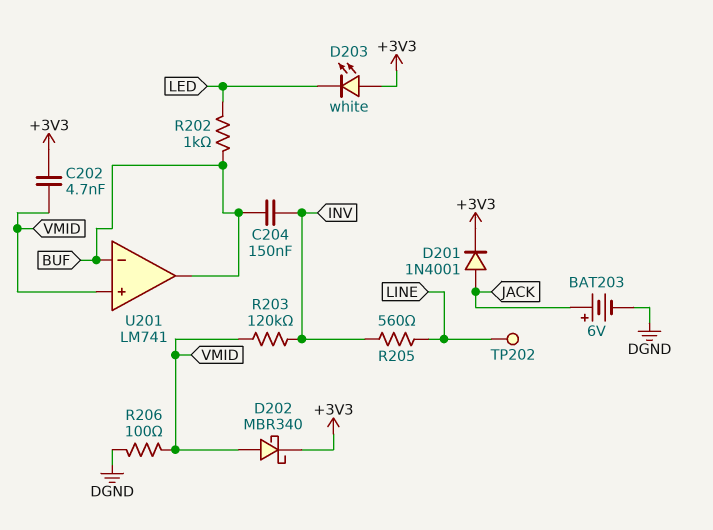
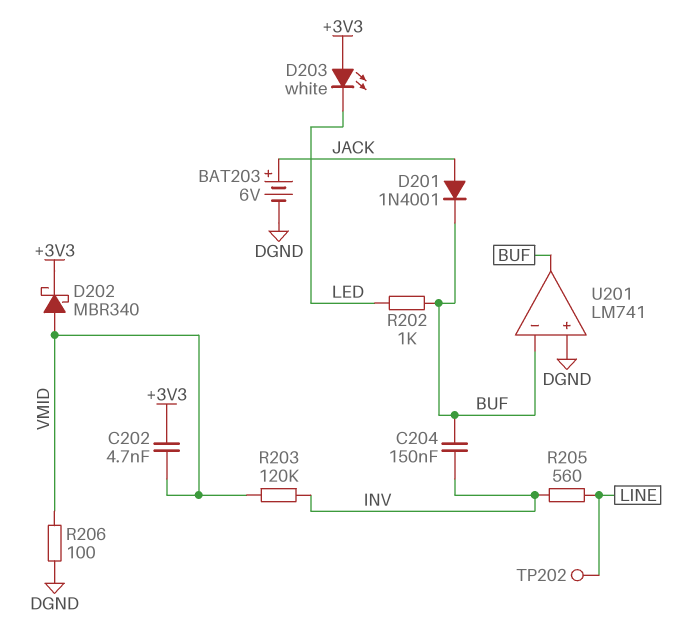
D201: diode 1N4001 (A JACK, K +3V3) -> diode 1N4001 (A JACK, K BUF)
U201 pin in+: VMID -> DGND

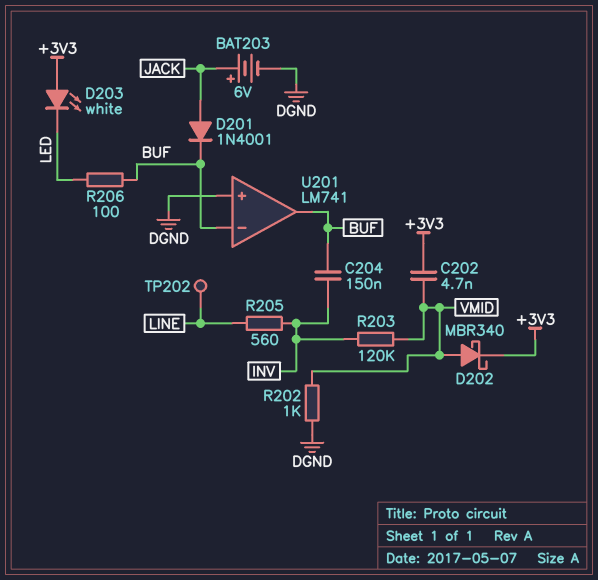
R202: 1k (BUF, LED) -> 1k (DGND, VMID)
R206: 100 (DGND, VMID) -> 100 (BUF, LED)

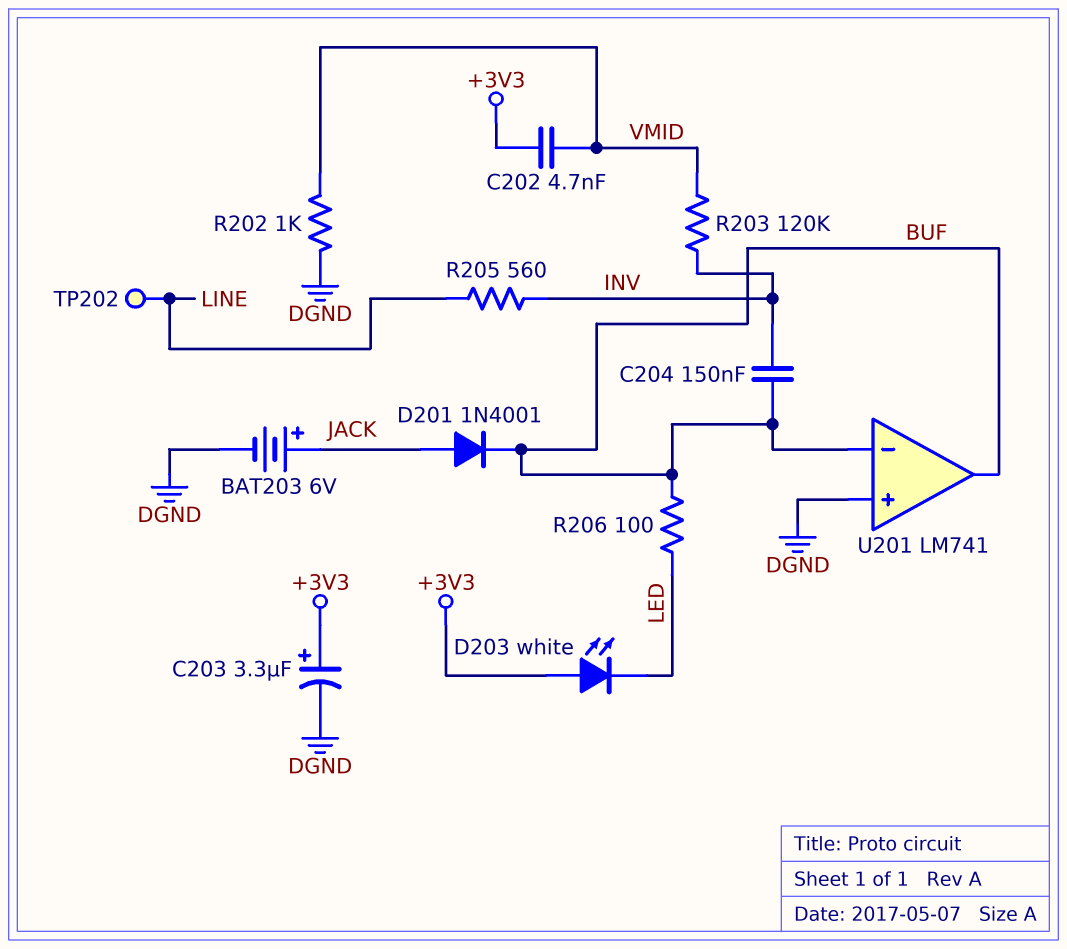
C203: none -> 3.3uF (plus +3V3, minus DGND)
D202: schottky MBR340 (A VMID, K +3V3) -> none

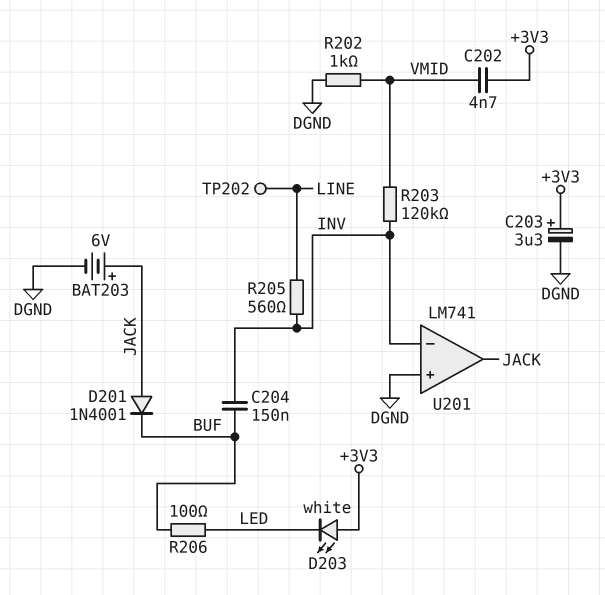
U201 pin in-: BUF -> INV
U201 pin out: BUF -> JACK

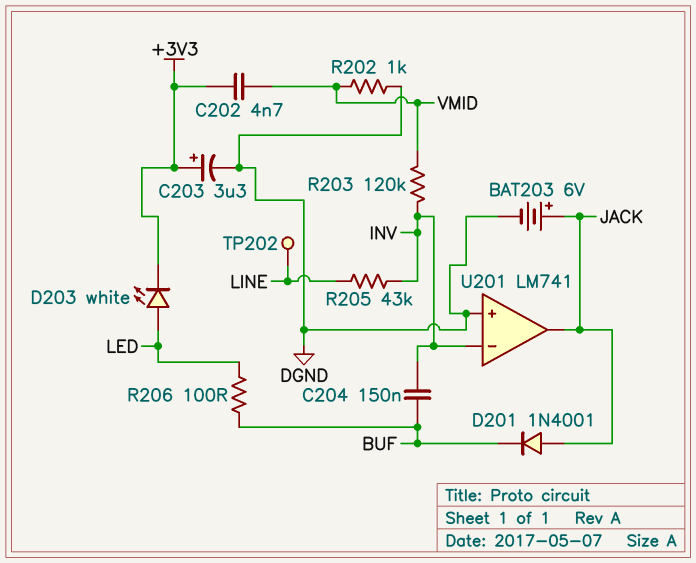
D203: LED white (A +3V3, K LED) -> LED white (A LED, K +3V3)
R205: 560 (INV, LINE) -> 43k (INV, LINE)

